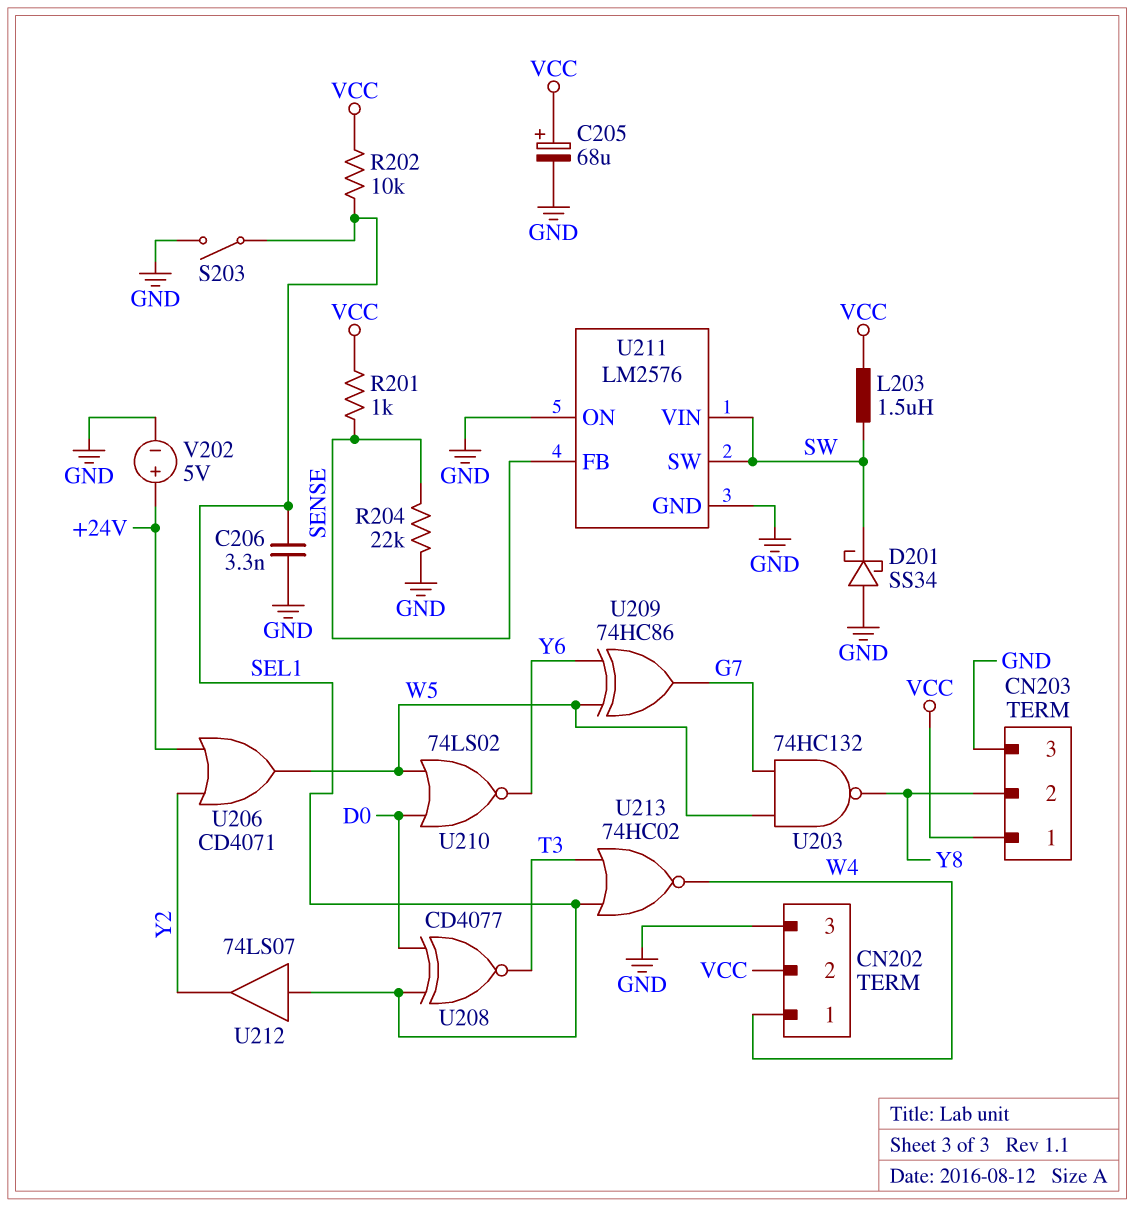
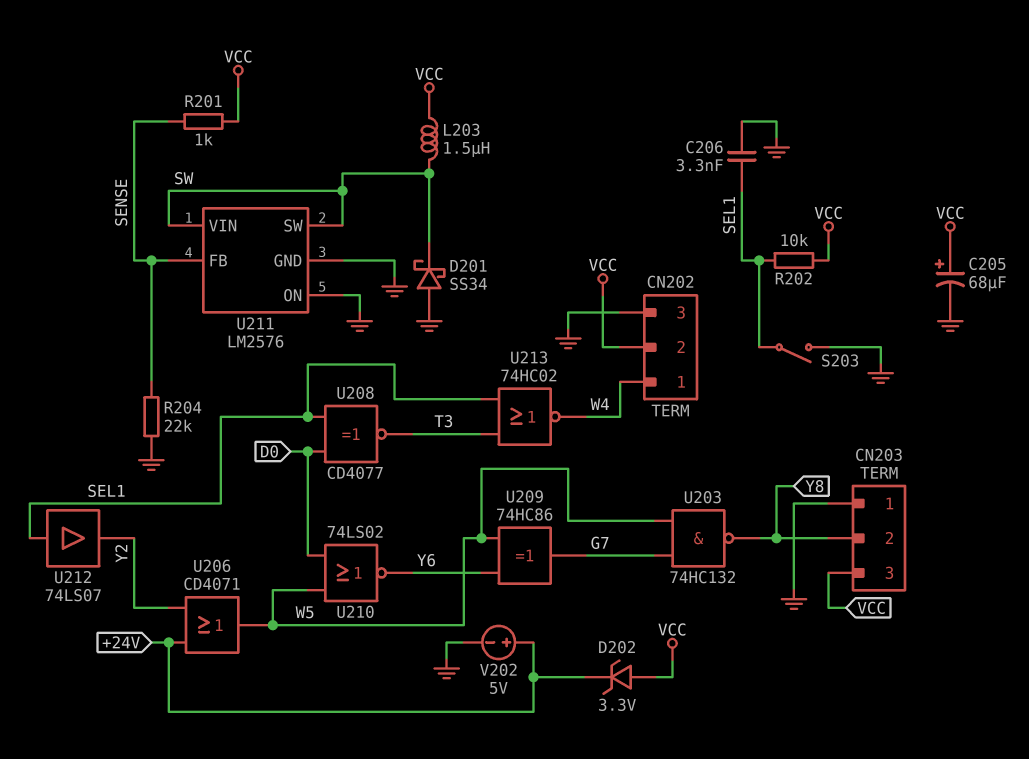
CN203 pin 1: VCC -> GND
CN203 pin 3: GND -> VCC
D202: none -> zener 3.3V (A VCC, K +24V)

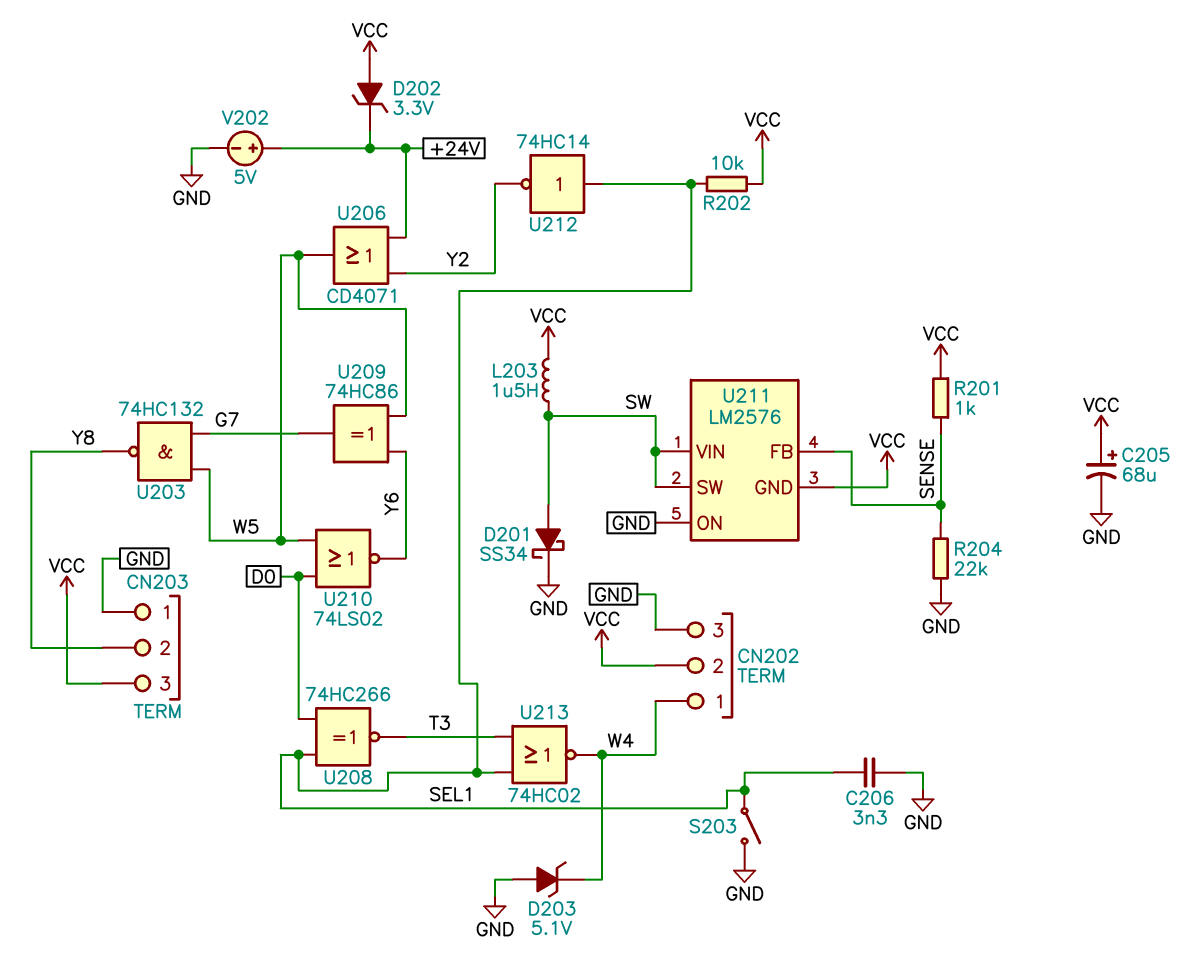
D201: schottky SS34 (A GND, K SW) -> schottky SS34 (A SW, K GND)
D203: none -> zener 5.1V (A GND, K W4)
U208: XNOR CD4077 (in D0, in SEL1, out T3) -> XNOR 74HC266 (in D0, in SEL1, out T3)
U211 pin GND: GND -> VCC
U212: buffer 74LS07 (in SEL1, out Y2) -> NOT 74HC14 (in SEL1, out Y2)

